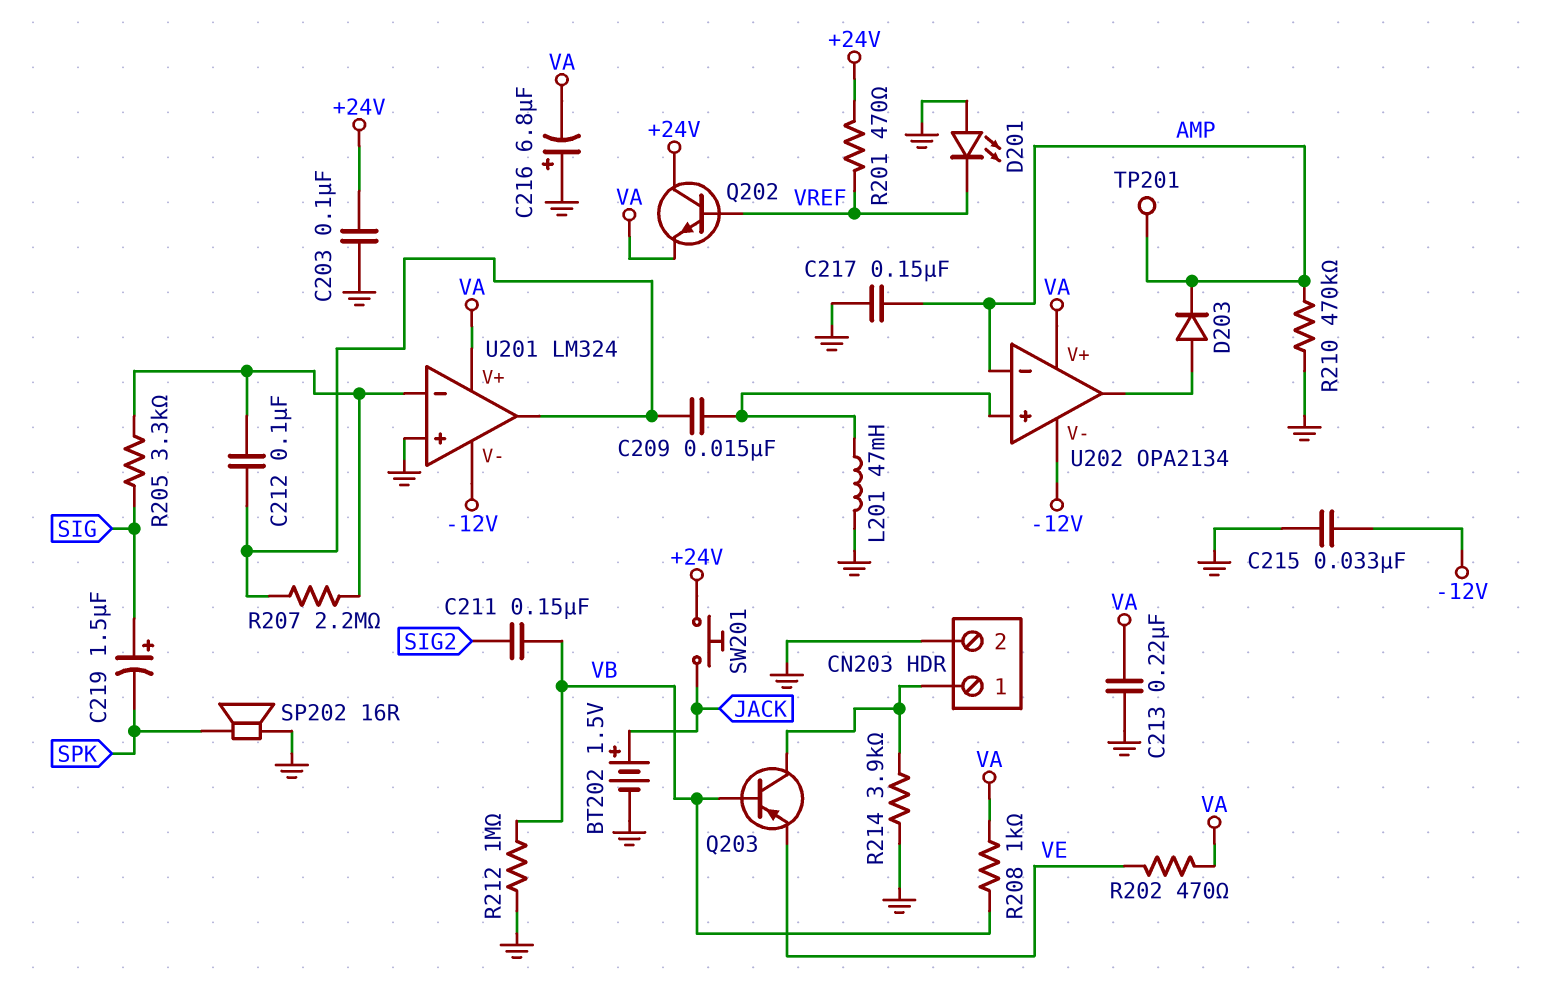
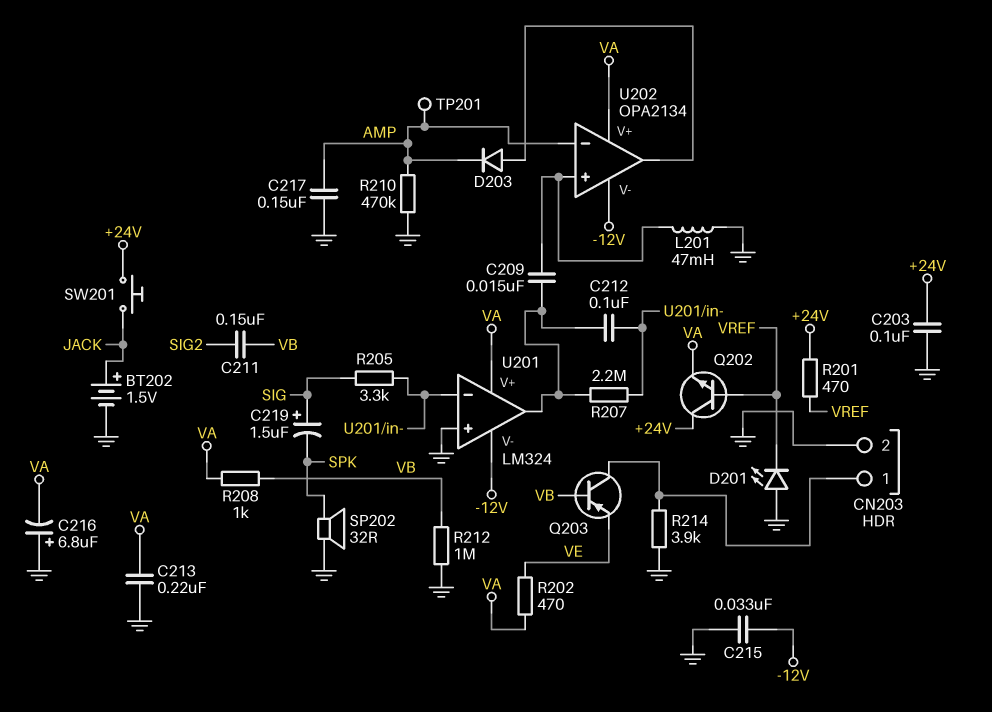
SP202: speaker 16R (GND, SPK) -> speaker 32R (GND, SPK)

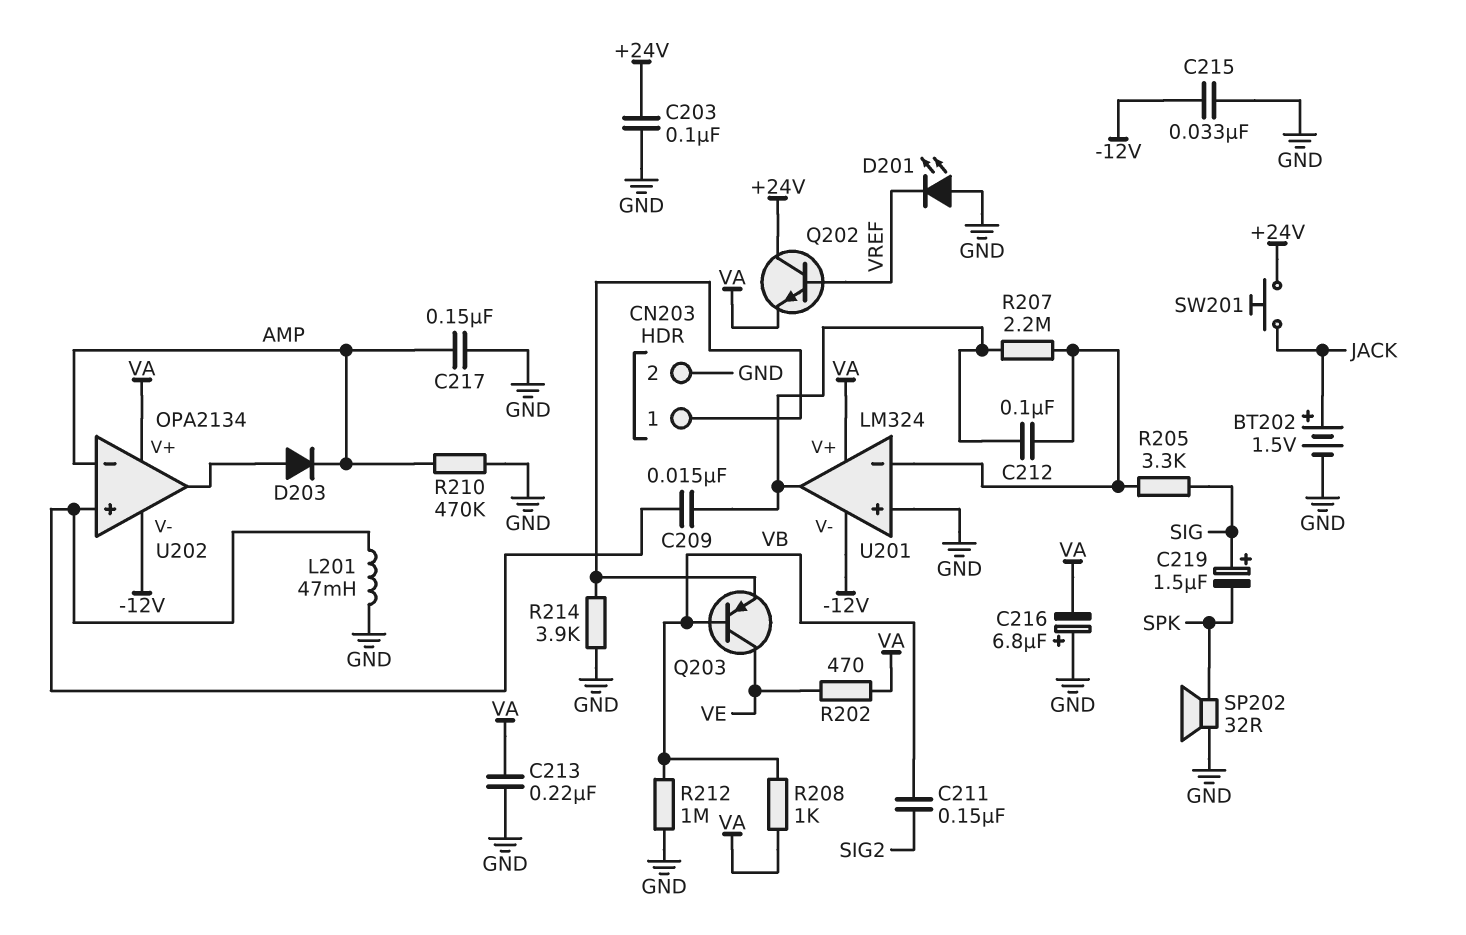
Q203: PNP (B VB, C CN203/1, E VE) -> PNP (B VB, C VE, E CN203/1)
R201: 470 (+24V, VREF) -> none
TP201: test point (AMP) -> none

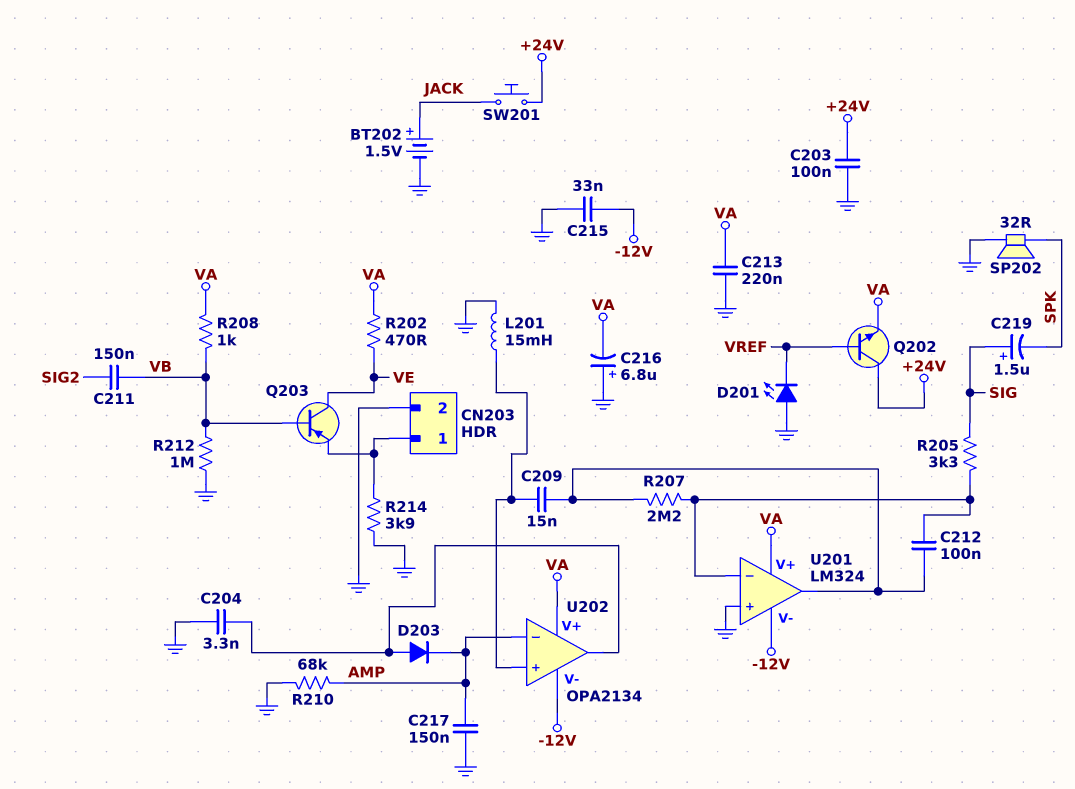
C204: none -> 3.3nF (GND, U202/out)
L201: 47mH (GND, U202/in+) -> 15mH (GND, U202/in+)
R210: 470k (AMP, GND) -> 68k (AMP, GND)

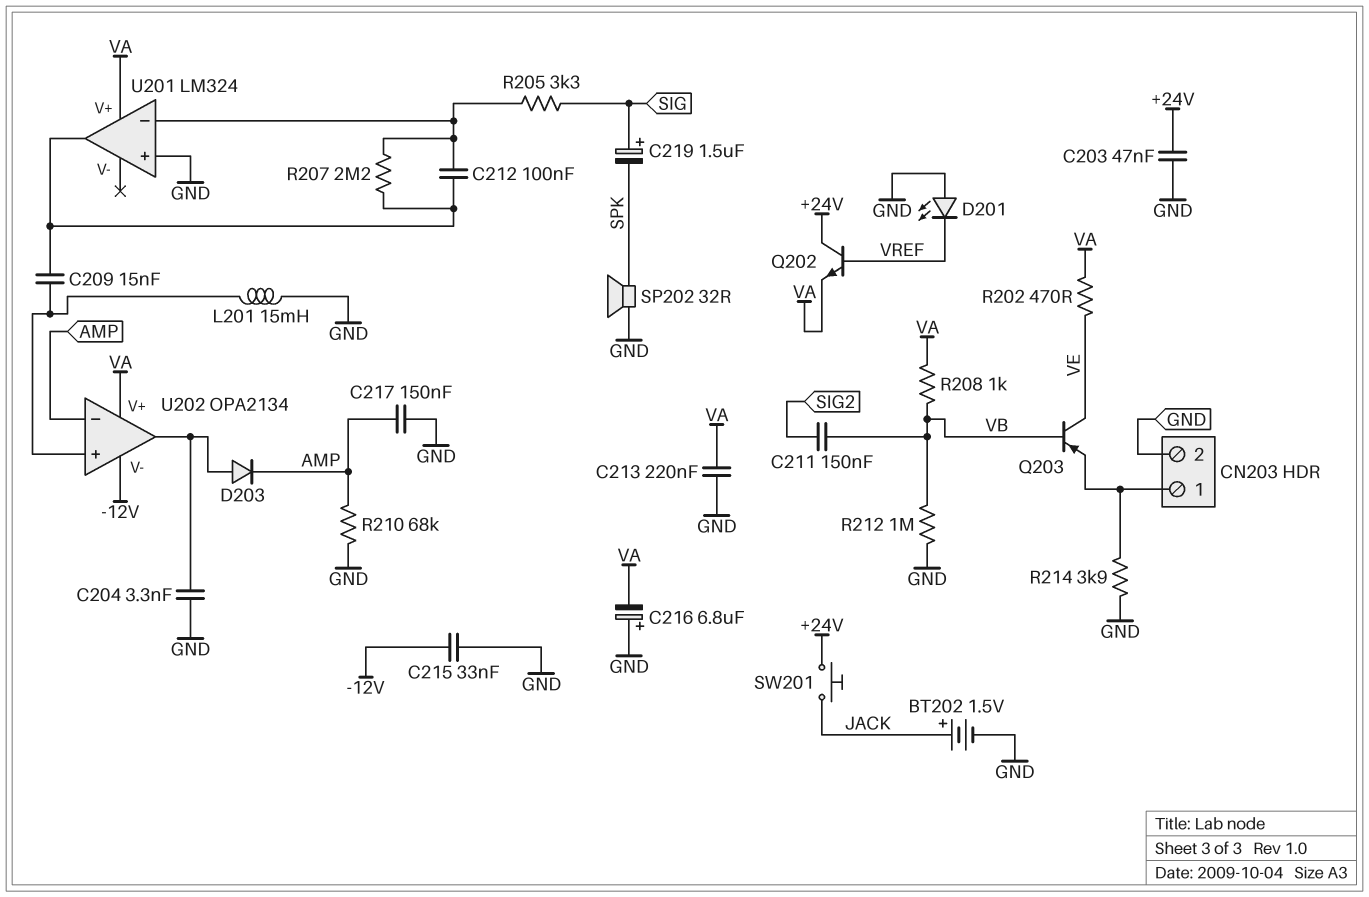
C203: 100nF (+24V, GND) -> 47nF (+24V, GND)
U201 pin V-: -12V -> none

